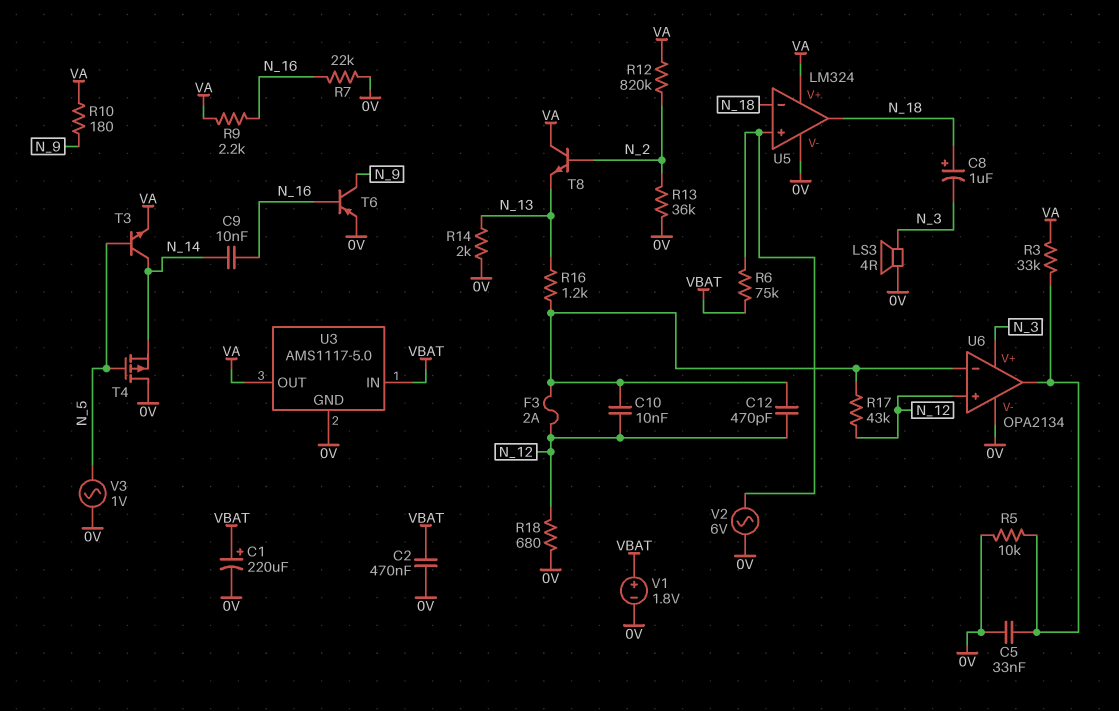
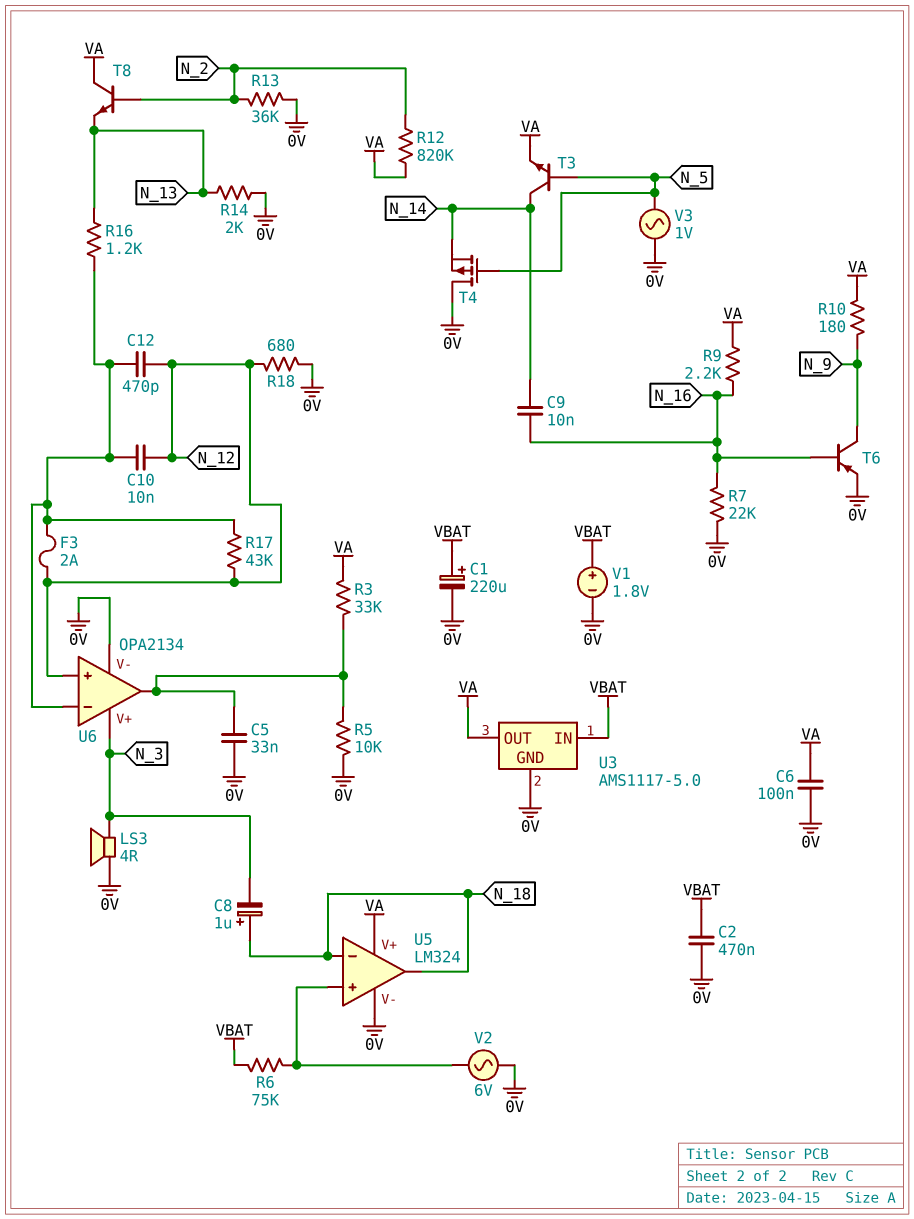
C6: none -> 100nF (0V, VA)

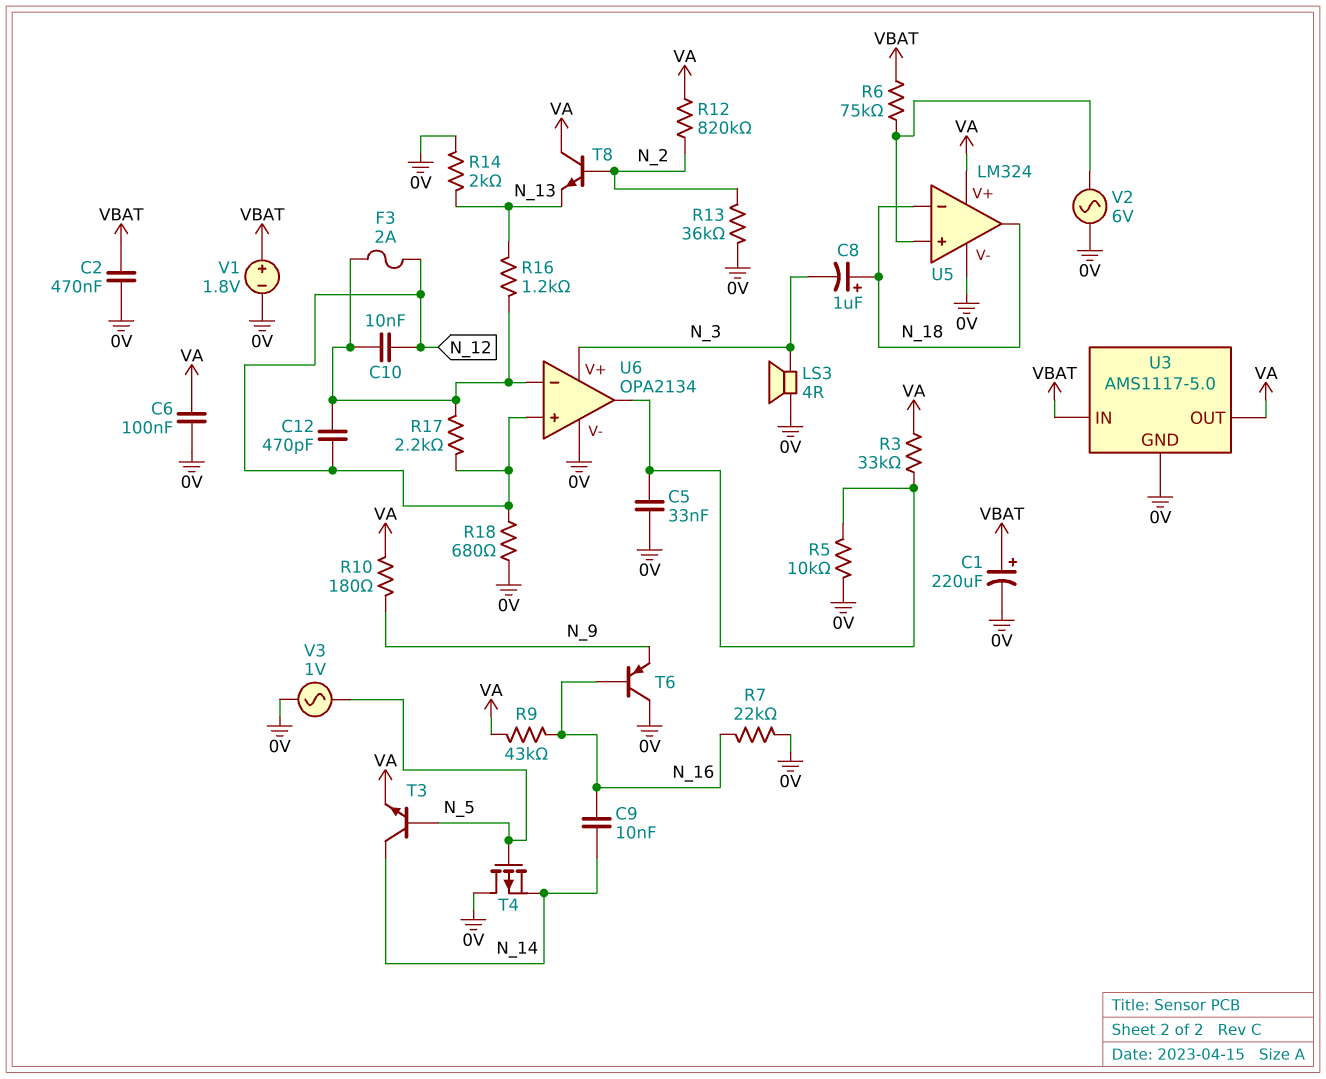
R9: 2.2k (N_16, VA) -> 43k (N_16, VA)
R17: 43k (N_12, U6/in-) -> 2.2k (N_12, U6/in-)
T6: PNP (B N_16, C N_9, E 0V) -> PNP (B N_16, C 0V, E N_9)

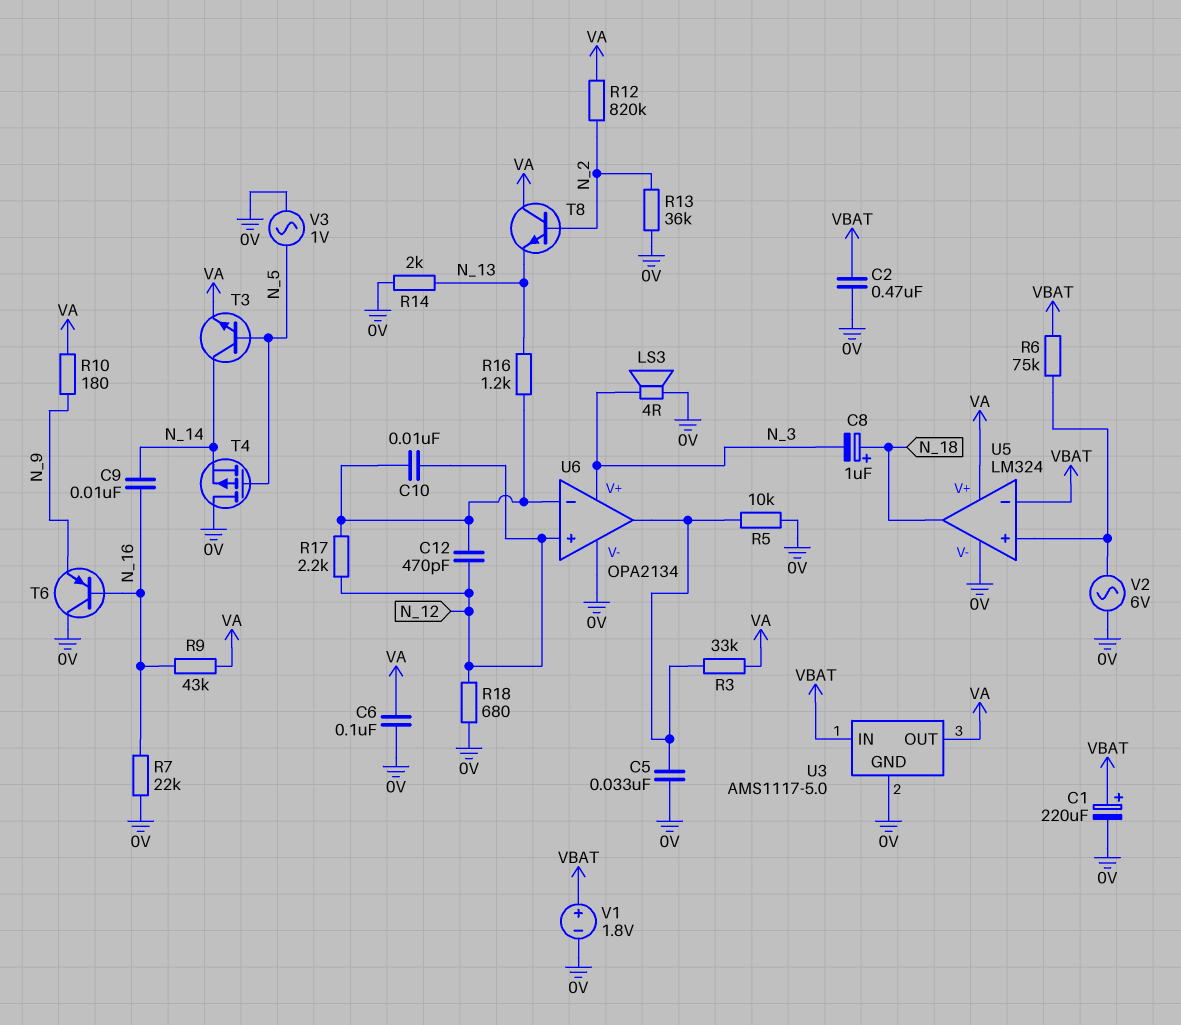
F3: 2A (N_12, U6/in-) -> none
U5 pin in-: N_18 -> VBAT

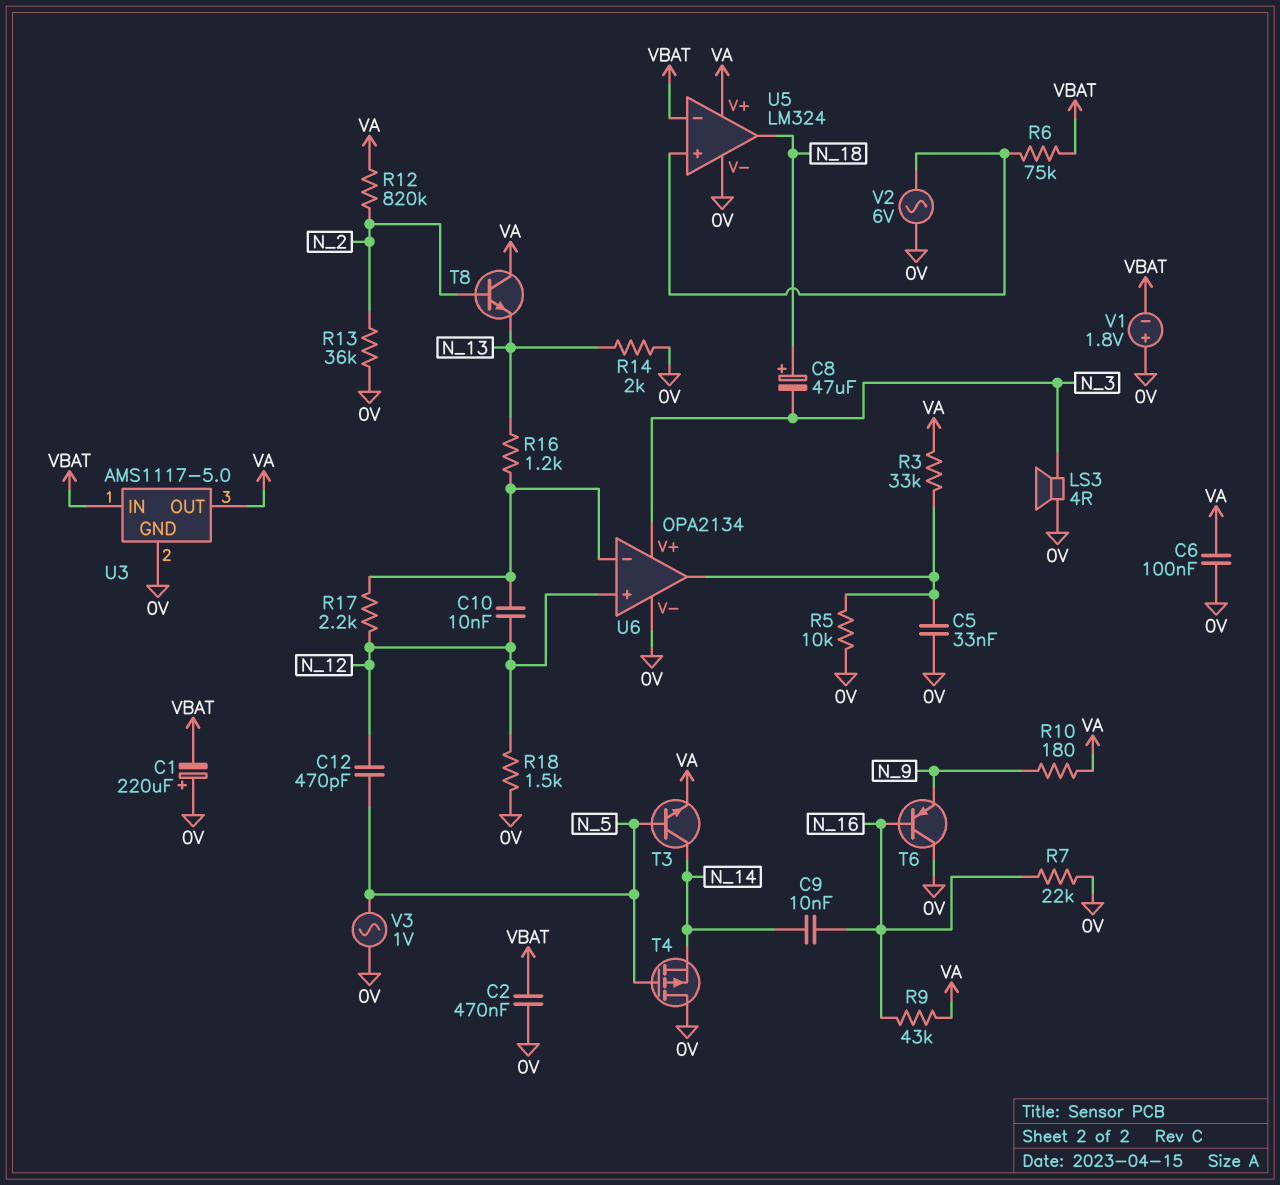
C1: 220uF (plus VBAT, minus 0V) -> 220uF (plus 0V, minus VBAT)
C8: 1uF (plus N_18, minus N_3) -> 47uF (plus N_18, minus N_3)
C12: 470pF (N_12, U6/in-) -> 470pF (N_5, N_12)
R18: 680 (0V, N_12) -> 1.5k (0V, N_12)
V1: 1.8V (plus VBAT, minus 0V) -> 1.8V (plus 0V, minus VBAT)

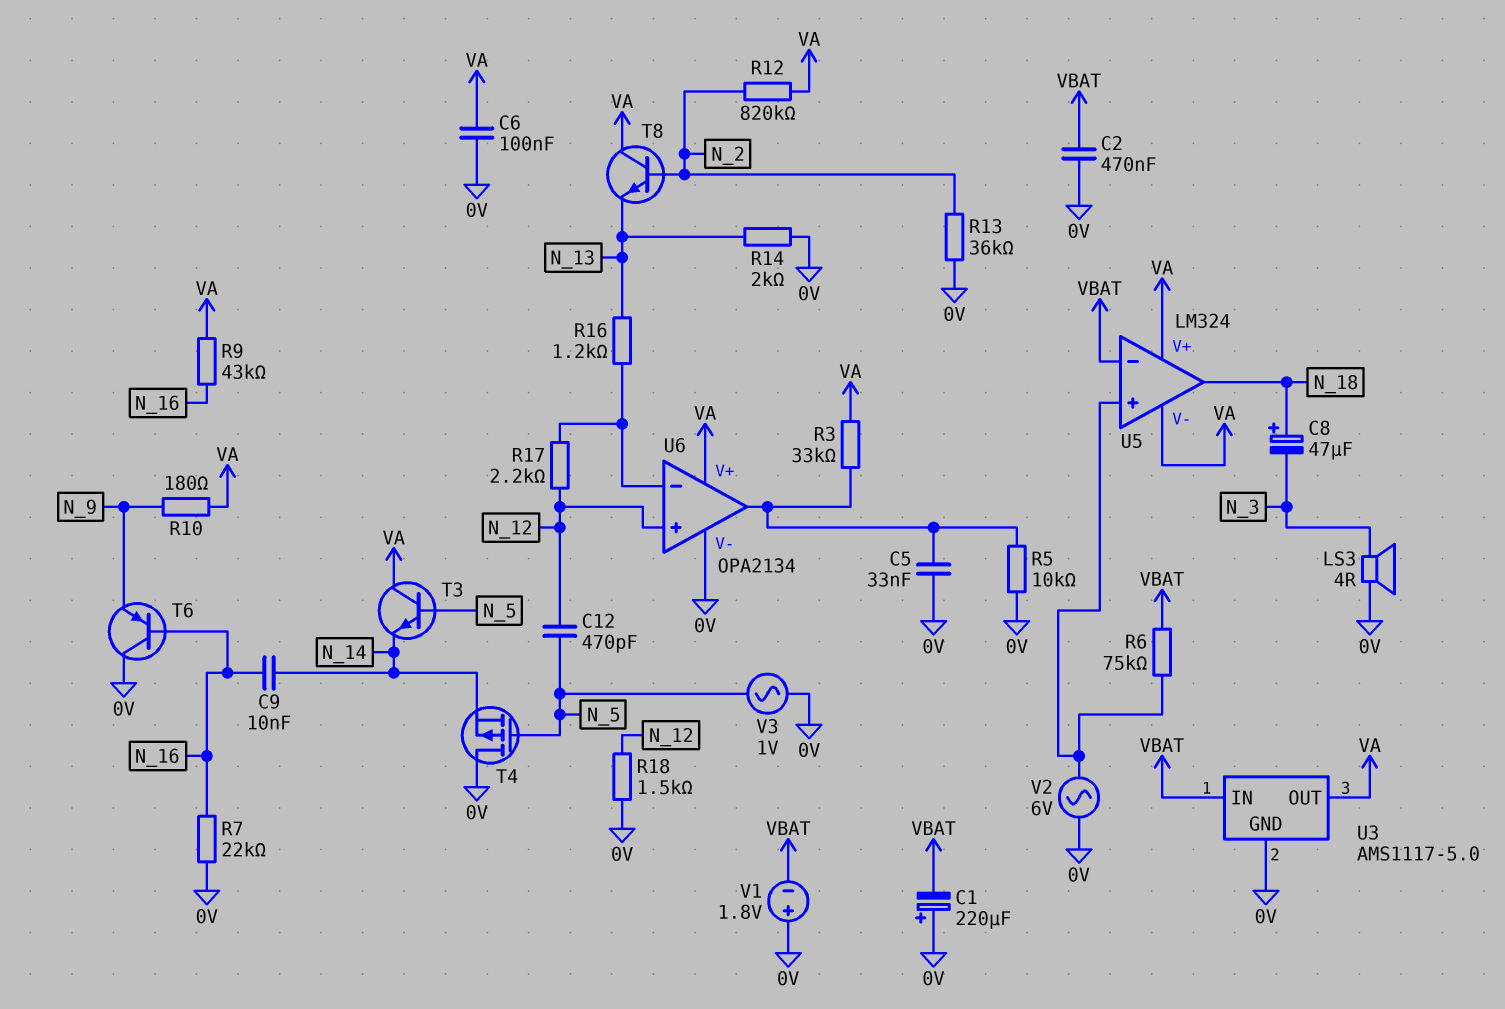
C10: 10nF (N_12, U6/in-) -> none
T3: NPN (B N_5, C N_14, E VA) -> NPN (B N_5, C VA, E N_14)
U5 pin V-: 0V -> VA
U6 pin V+: N_3 -> VA

